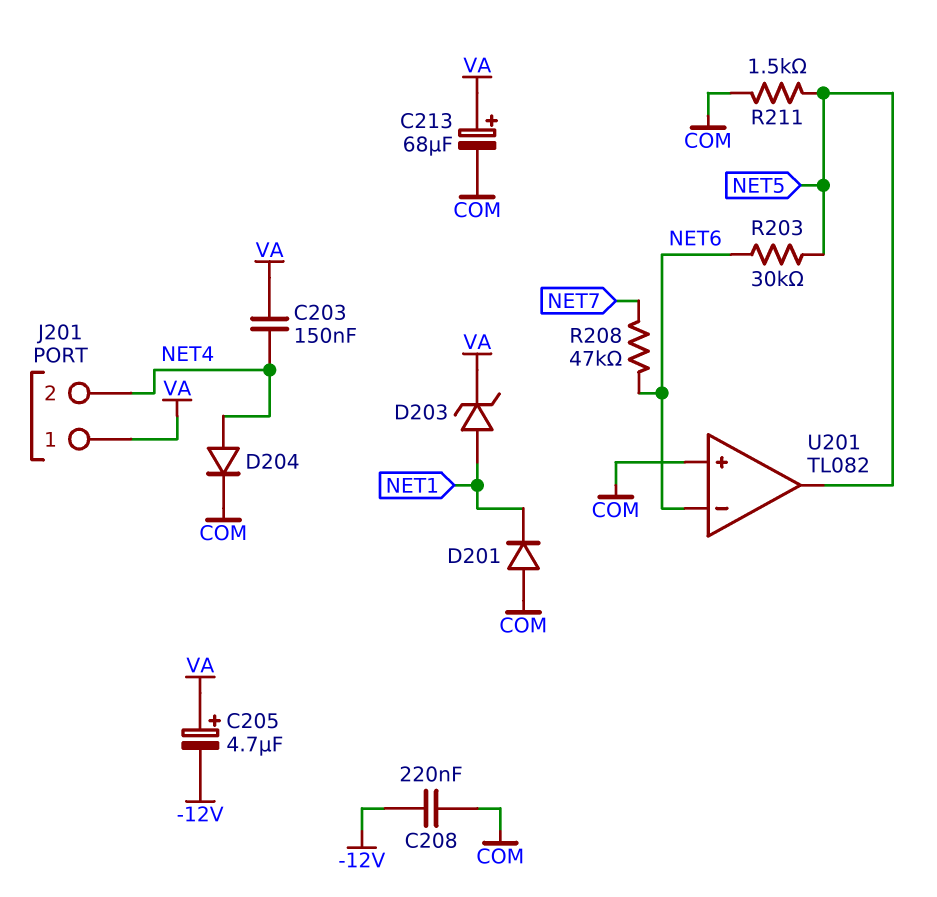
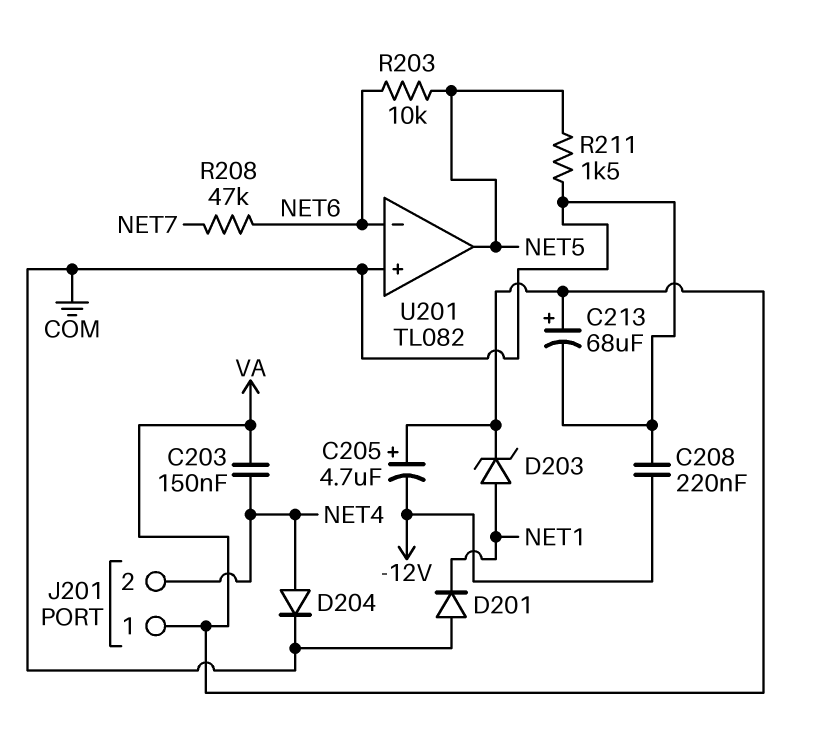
R203: 30k (NET5, NET6) -> 10k (NET5, NET6)

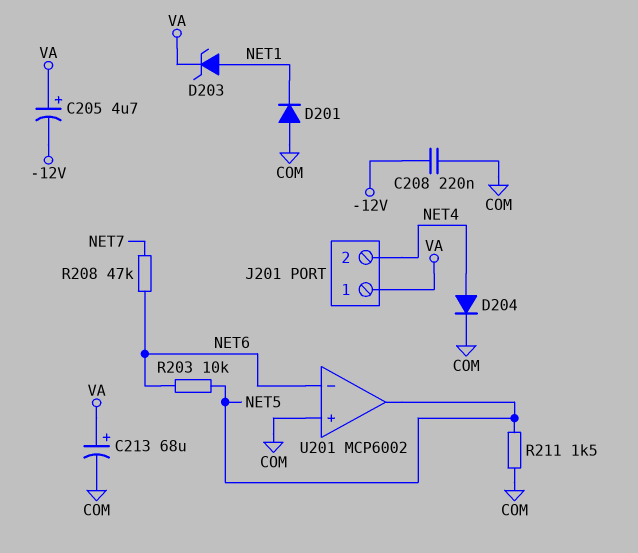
C203: 150nF (NET4, VA) -> none
U201: TL082 -> MCP6002

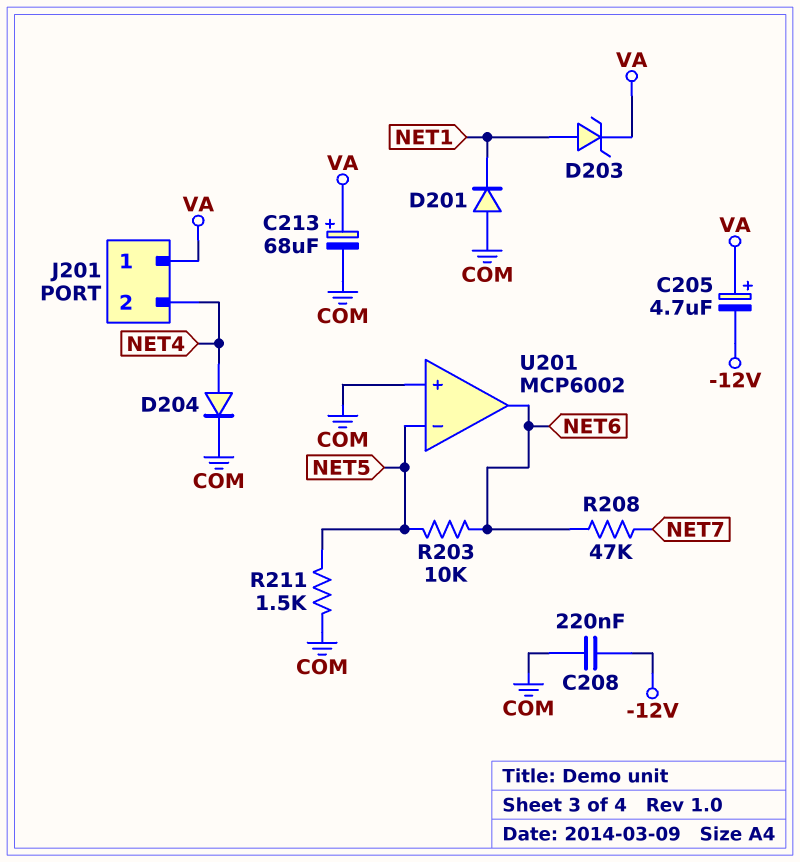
U201 pin in-: NET6 -> NET5
U201 pin out: NET5 -> NET6

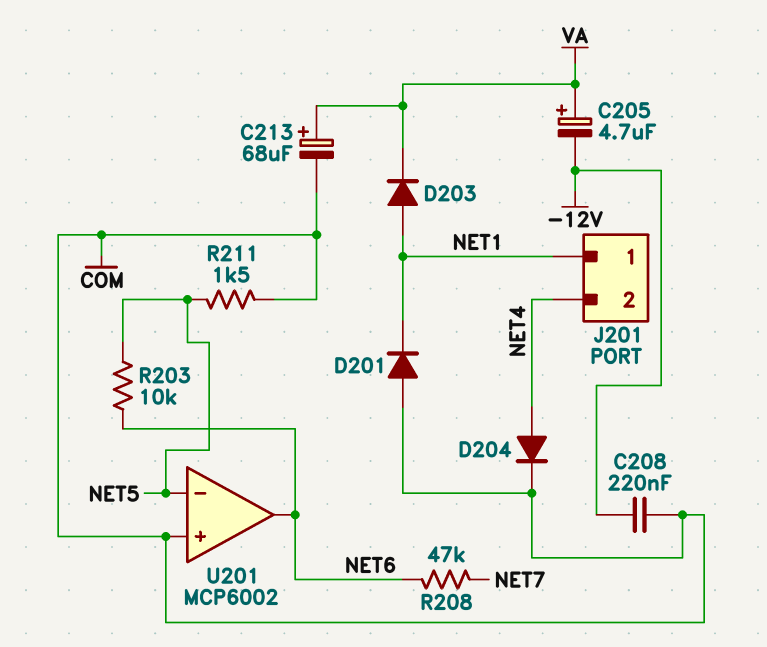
D203: zener (A NET1, K VA) -> diode (A NET1, K VA)
J201 pin 1: VA -> NET1

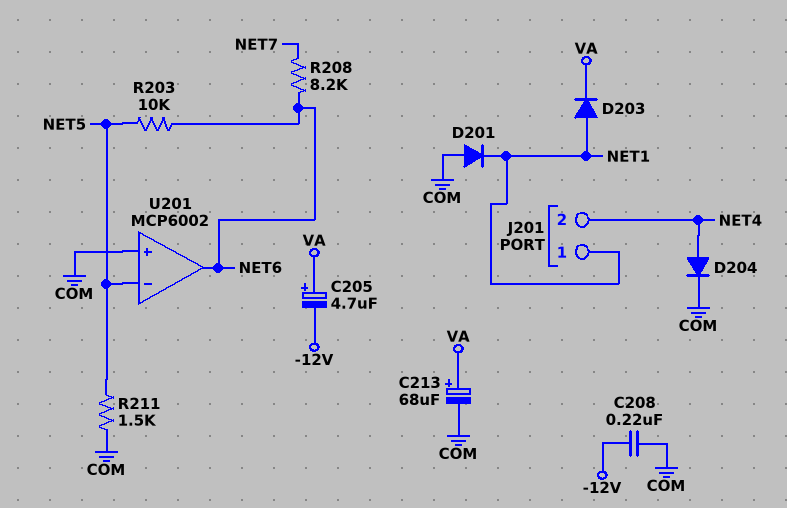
R208: 47k (NET6, NET7) -> 8.2k (NET6, NET7)

